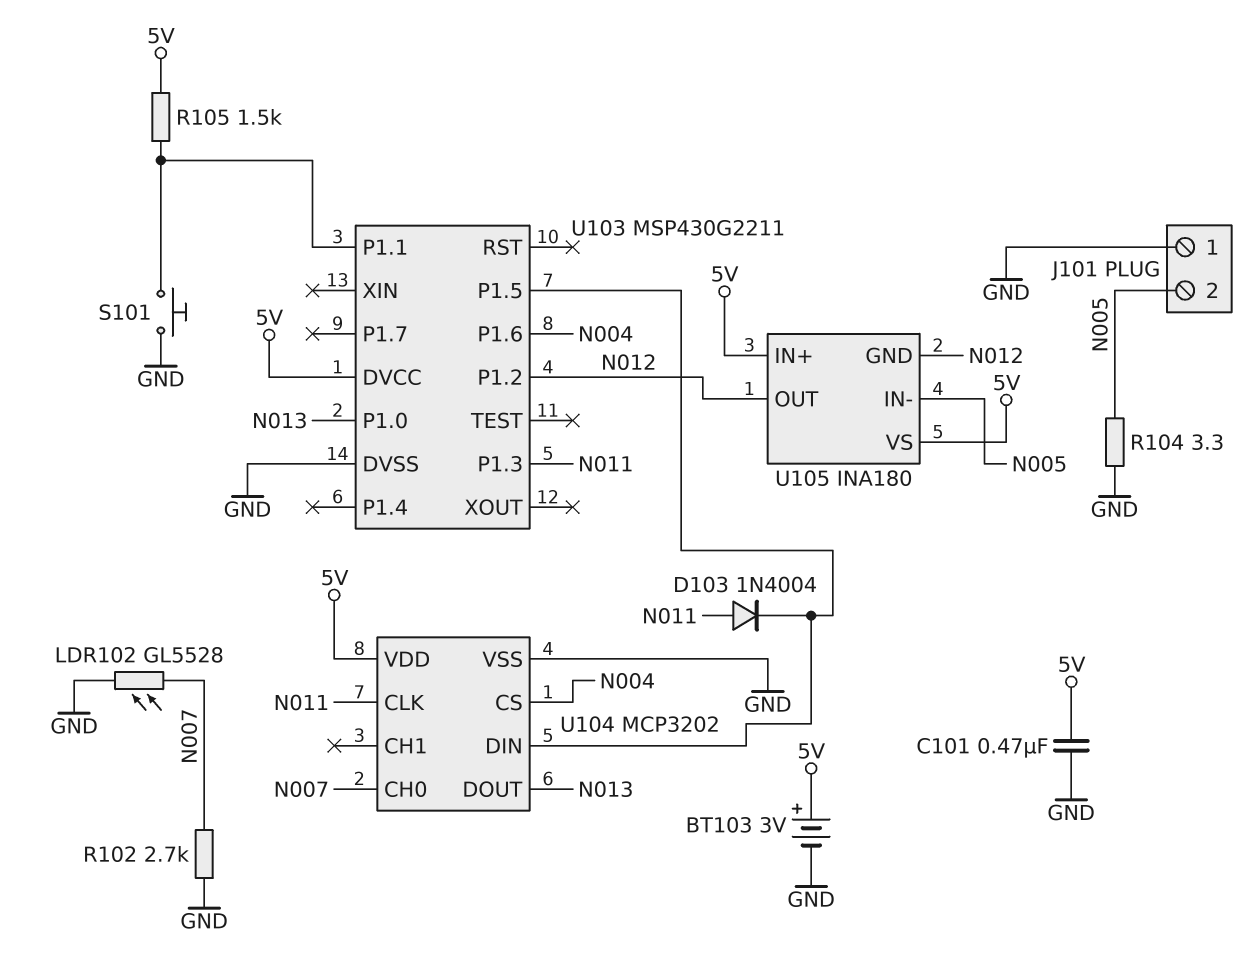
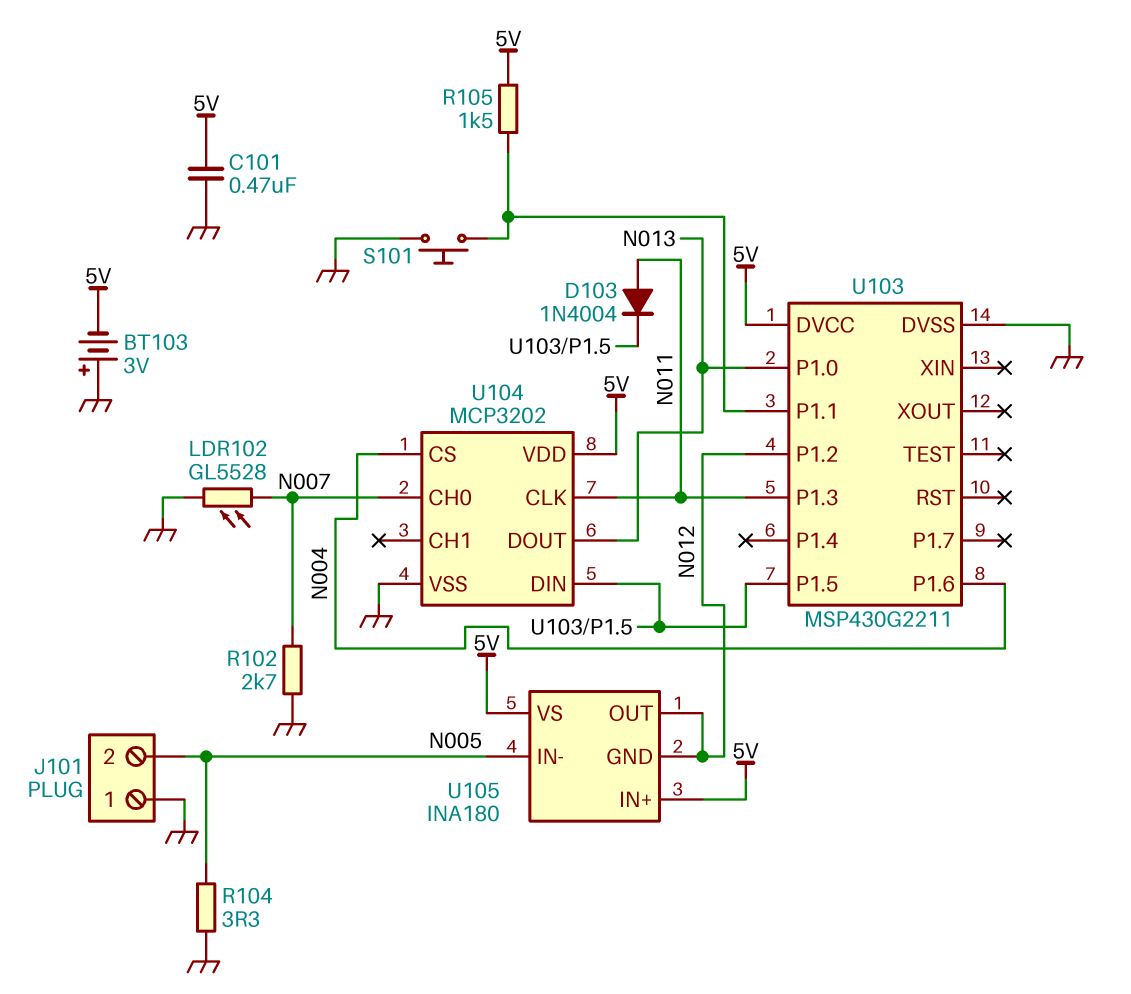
BT103: 3V (plus 5V, minus GND) -> 3V (plus GND, minus 5V)

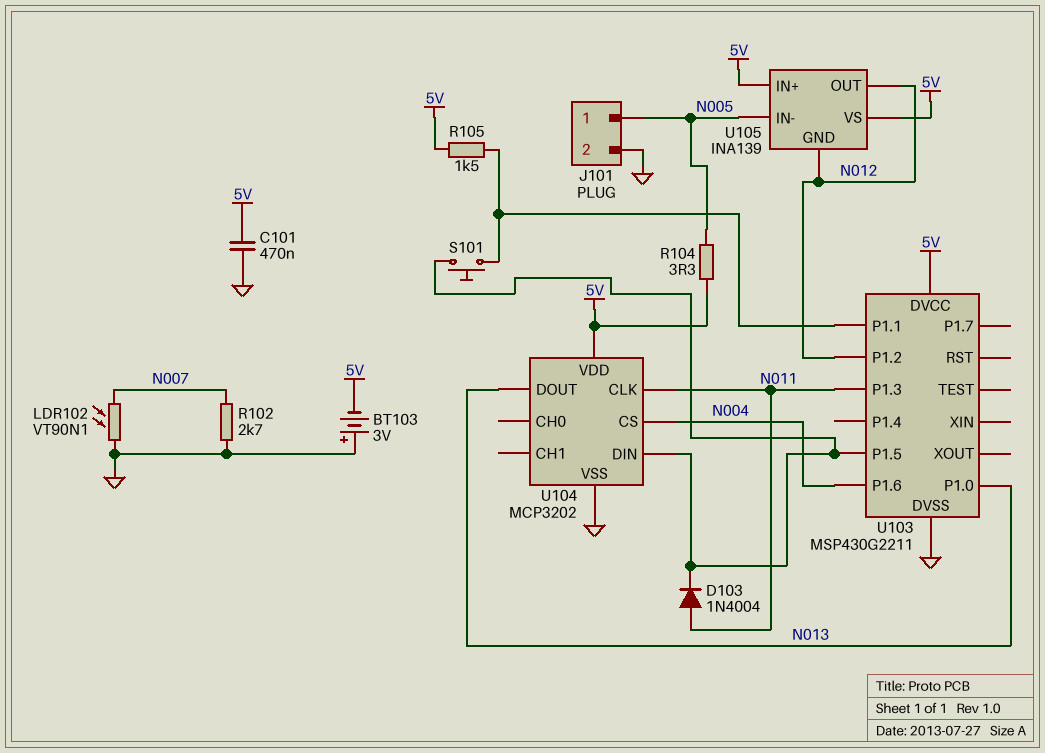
J101 pin 1: GND -> N005
J101 pin 2: N005 -> GND
LDR102: GL5528 (GND, N007) -> VT90N1 (GND, N007)
R104: 3.3 (GND, N005) -> 3.3 (5V, N005)
S101: button (GND, U103/P1.1) -> button (U103/P1.1, U103/P1.5)
U104 pin CH0: N007 -> none
U105: INA180 -> INA139

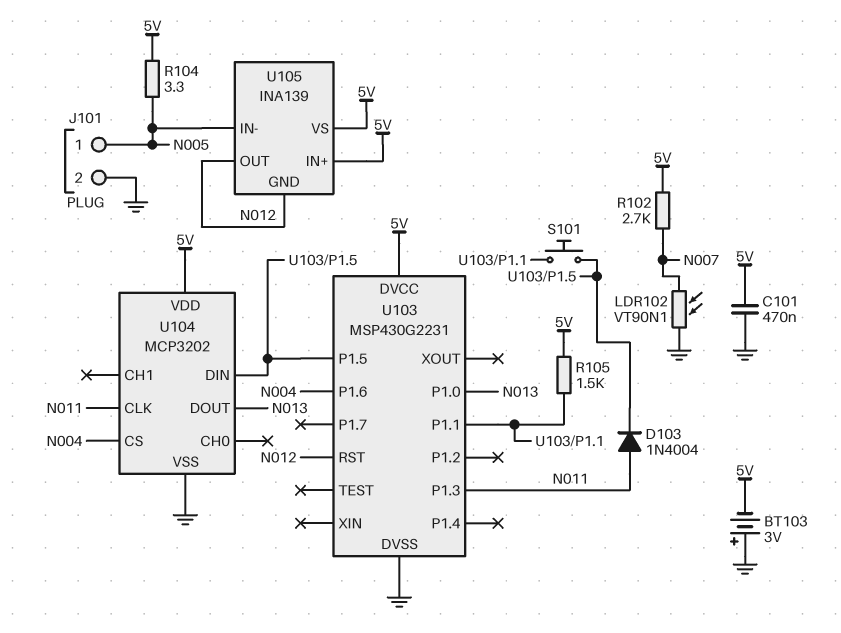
R102: 2.7k (GND, N007) -> 2.7k (5V, N007)
U103: MSP430G2211 -> MSP430G2231
U103 pin P1.2: N012 -> none
U103 pin RST: none -> N012

